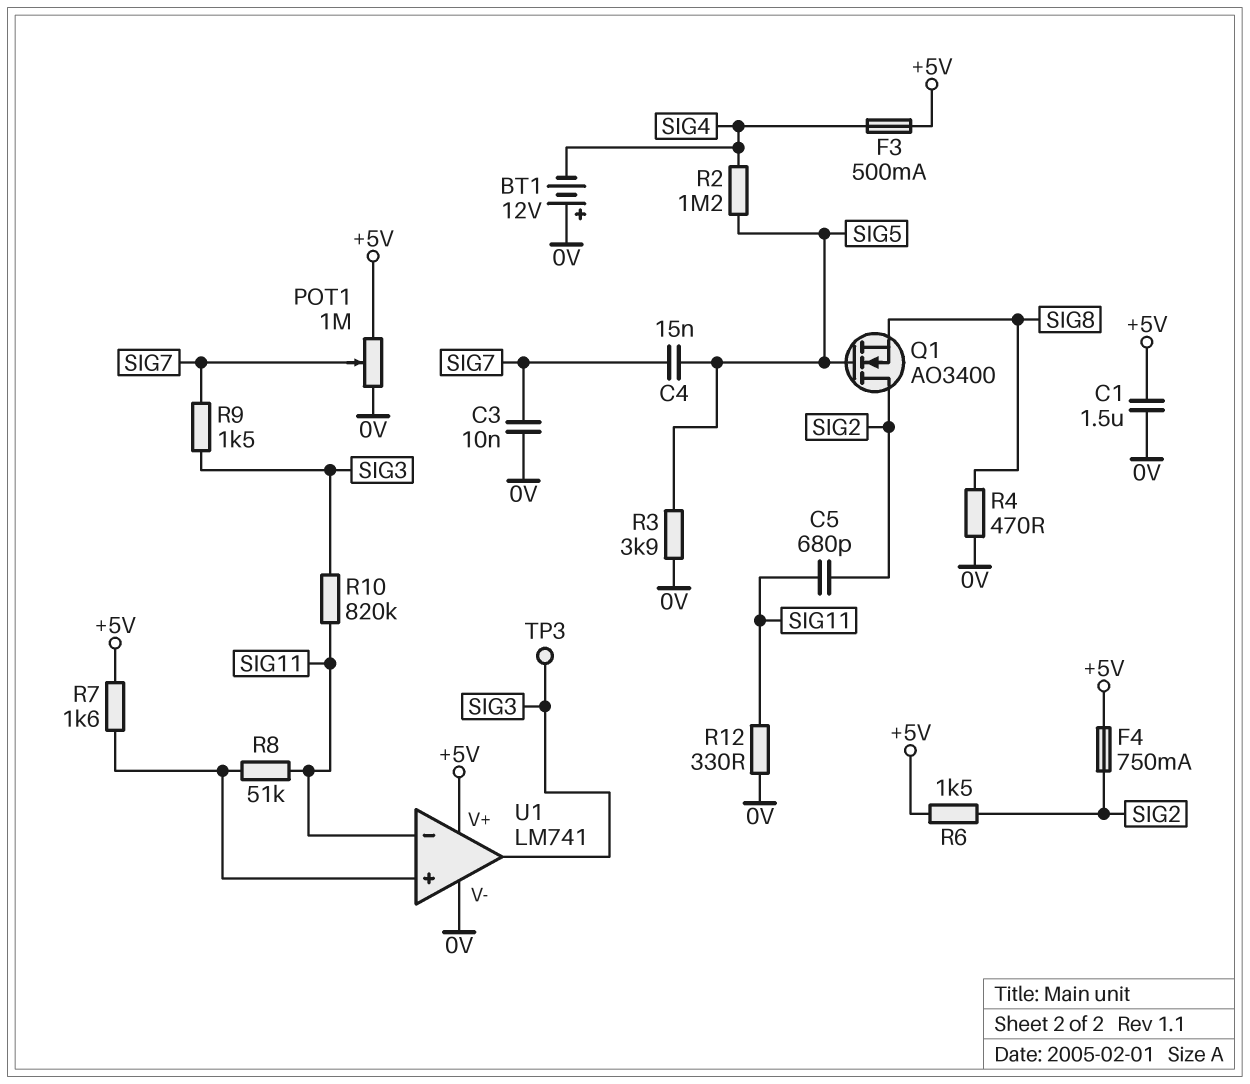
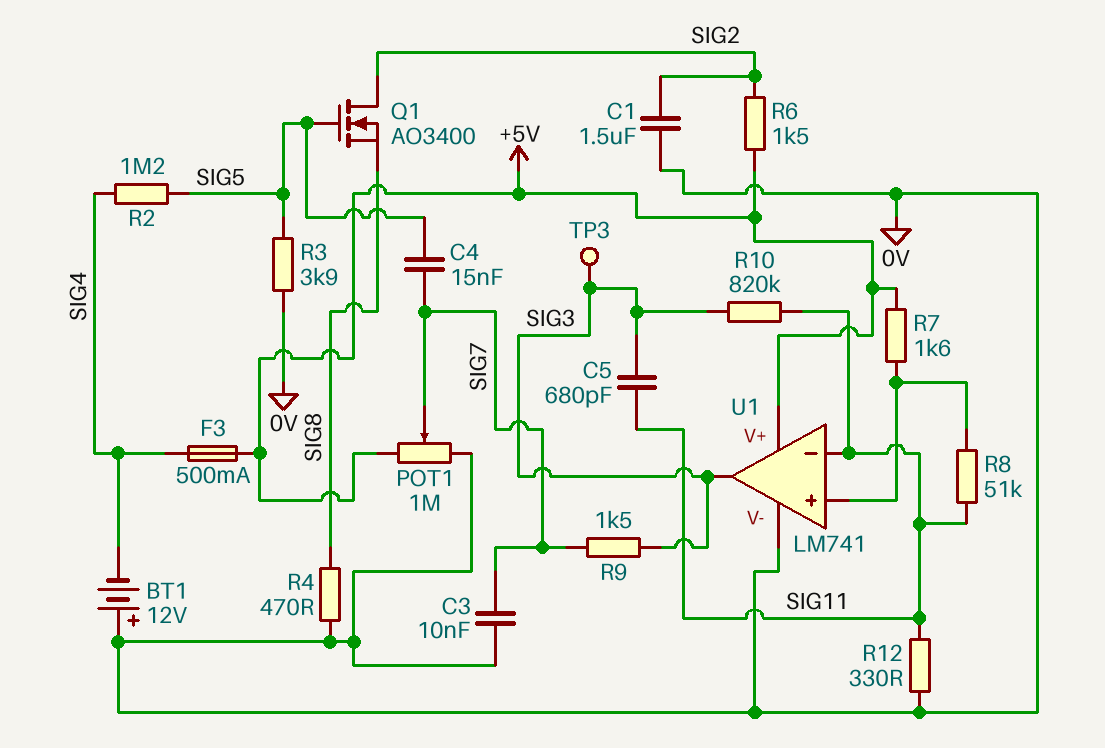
C1: 1.5uF (+5V, 0V) -> 1.5uF (0V, SIG2)
C5: 680pF (SIG2, SIG11) -> 680pF (SIG3, SIG11)
F4: 750mA (+5V, SIG2) -> none

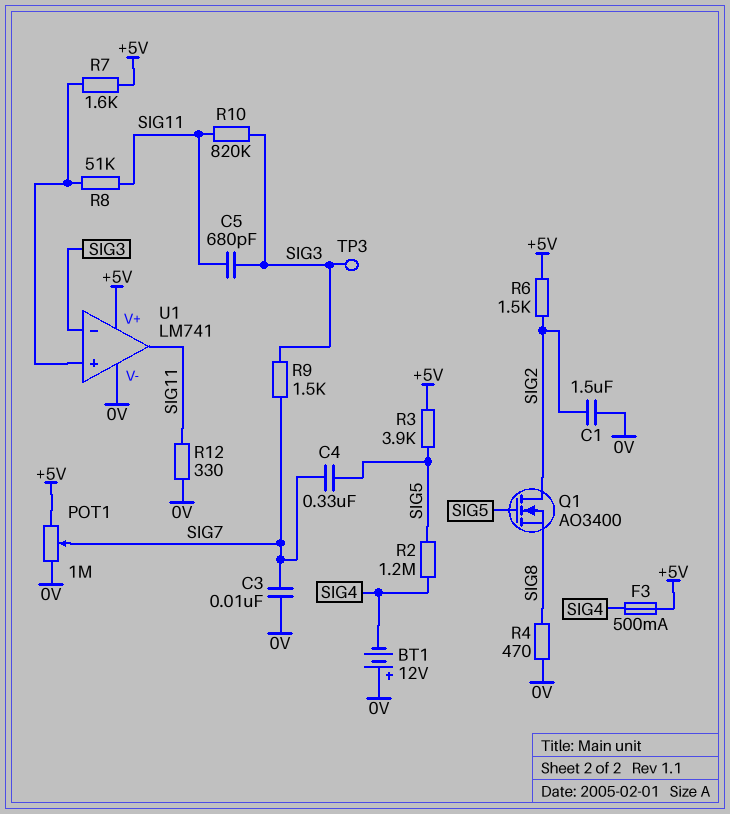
C4: 15nF (SIG5, SIG7) -> 330nF (SIG5, SIG7)
R3: 3.9k (0V, SIG5) -> 3.9k (+5V, SIG5)
U1 pin in-: SIG11 -> SIG3
U1 pin out: SIG3 -> SIG11

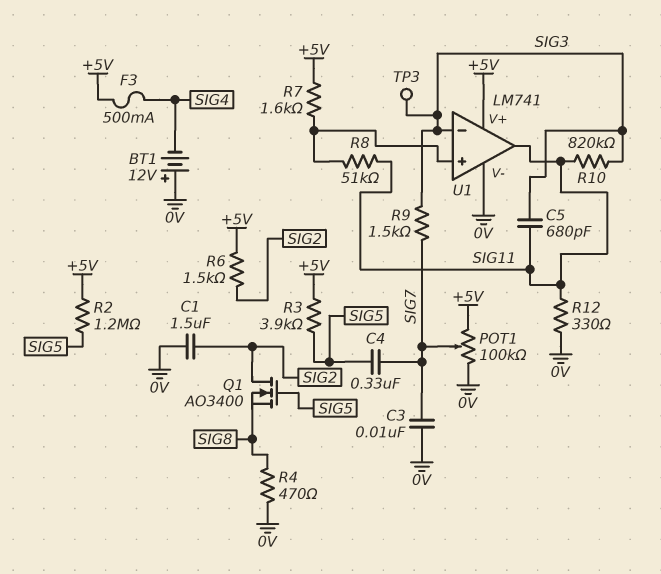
POT1: 1M (+5V, 0V, wiper SIG7) -> 100k (+5V, 0V, wiper SIG7)
R2: 1.2M (SIG4, SIG5) -> 1.2M (+5V, SIG5)

